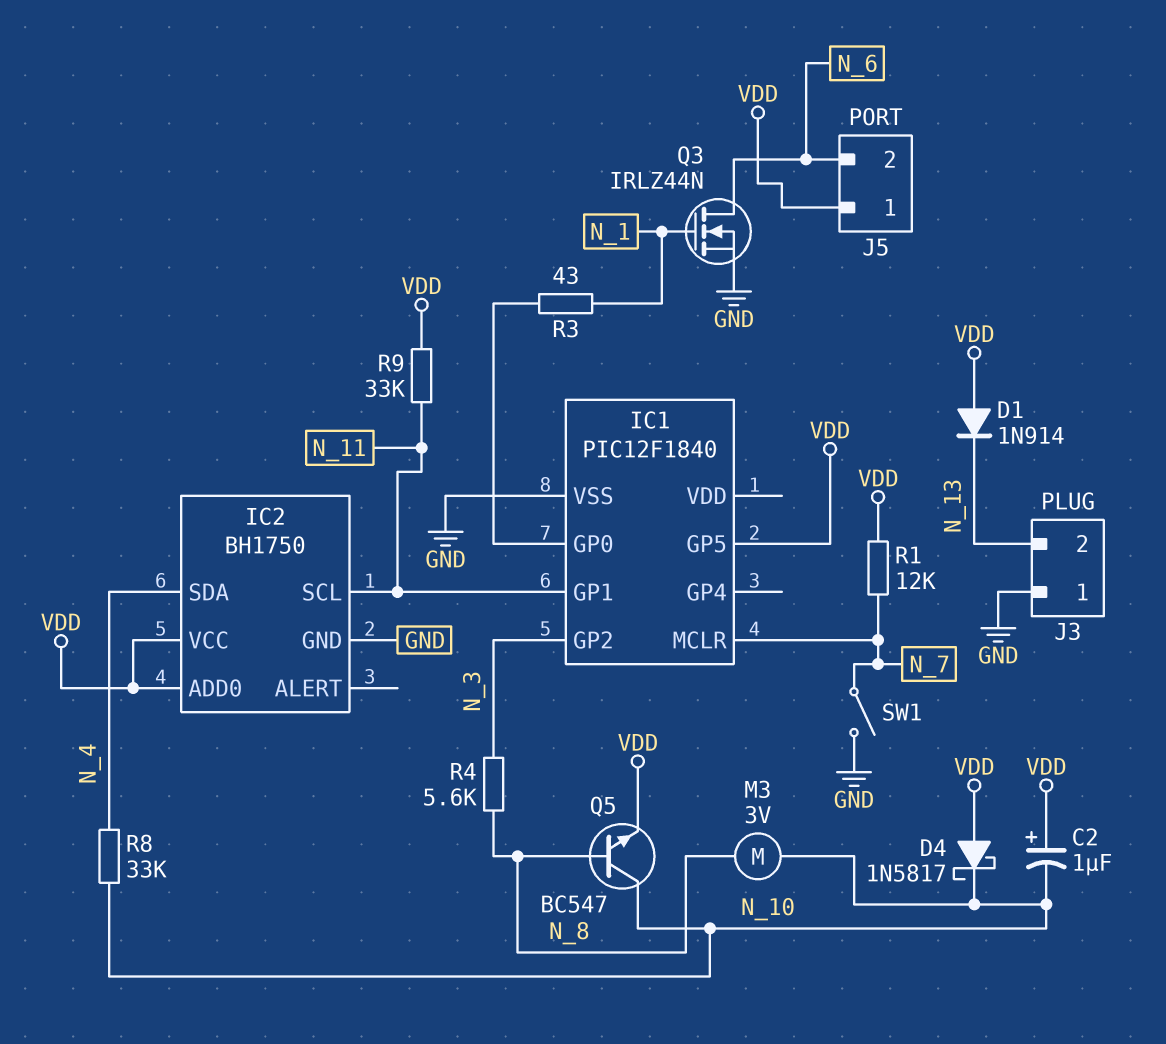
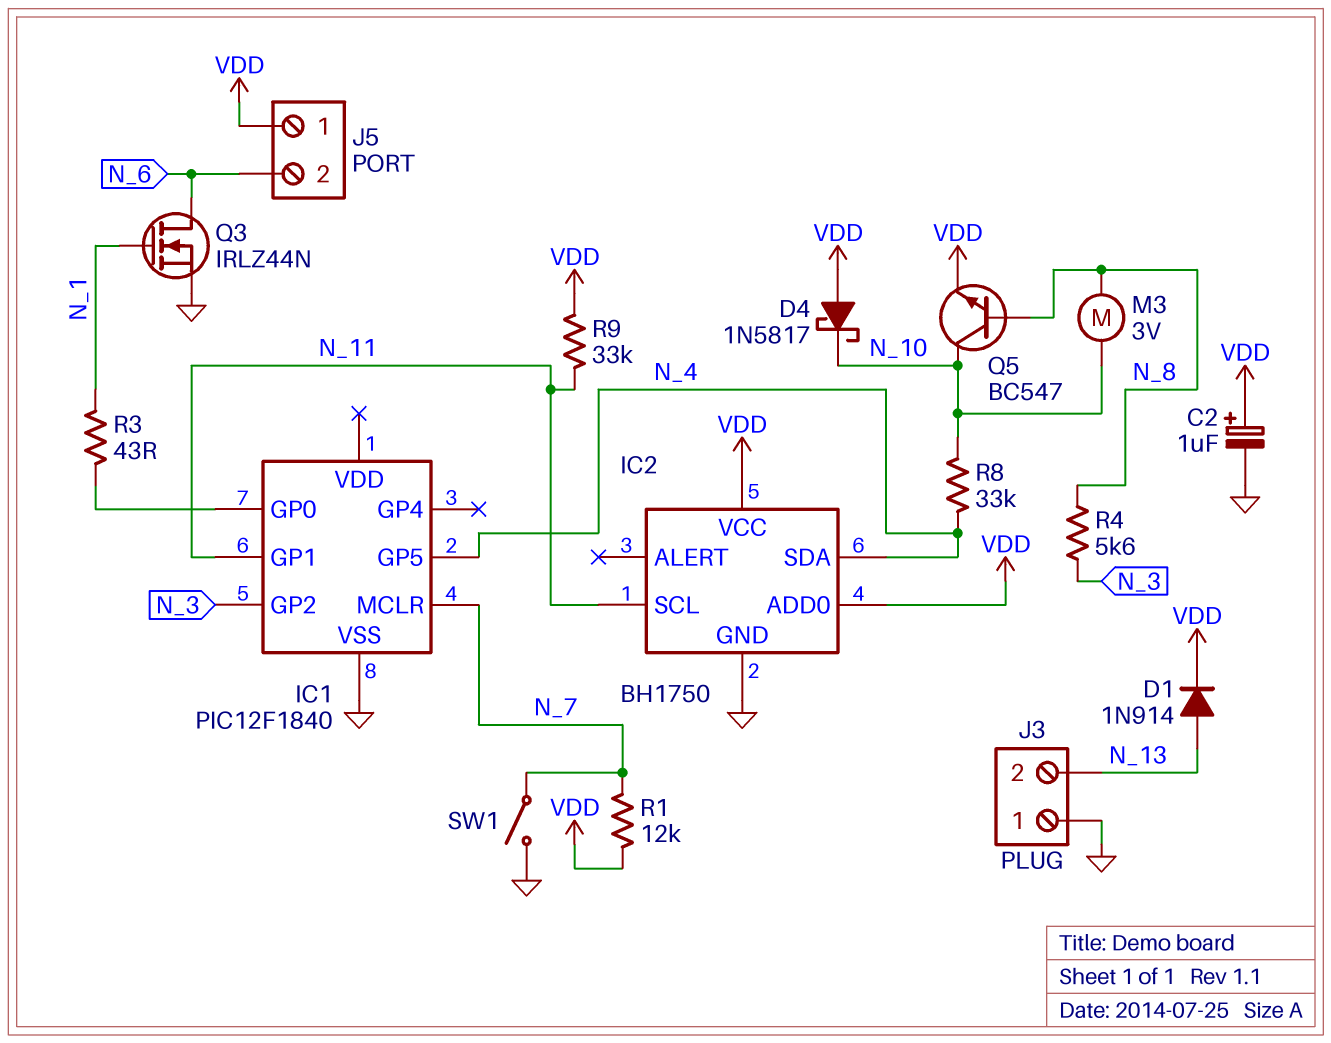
C2: 1uF (plus VDD, minus N_10) -> 1uF (plus VDD, minus GND)
D1: diode 1N914 (A VDD, K N_13) -> diode 1N914 (A N_13, K VDD)
IC1 pin GP5: VDD -> N_4

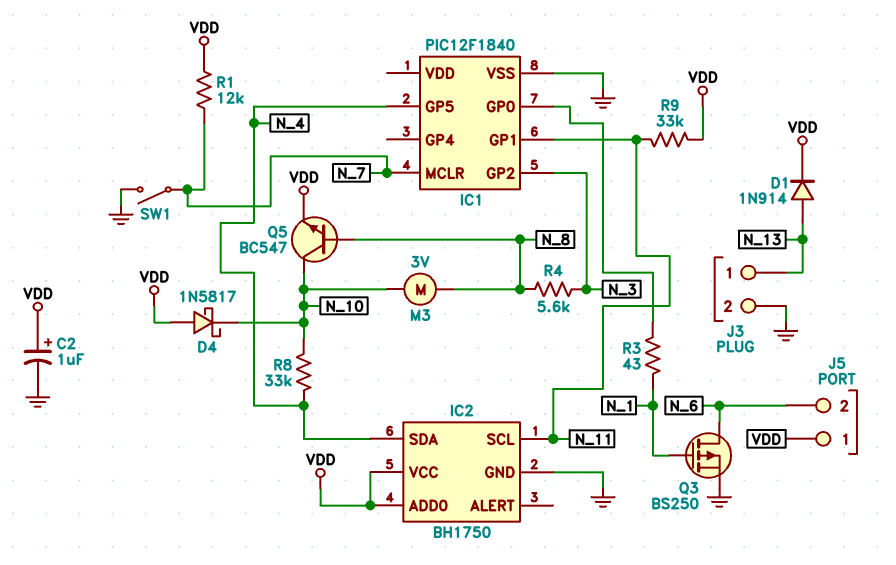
J3 pin 1: GND -> N_13
J3 pin 2: N_13 -> GND
Q3: NMOS IRLZ44N (G N_1, D N_6, S GND) -> PMOS BS250 (G N_1, D N_6, S GND)

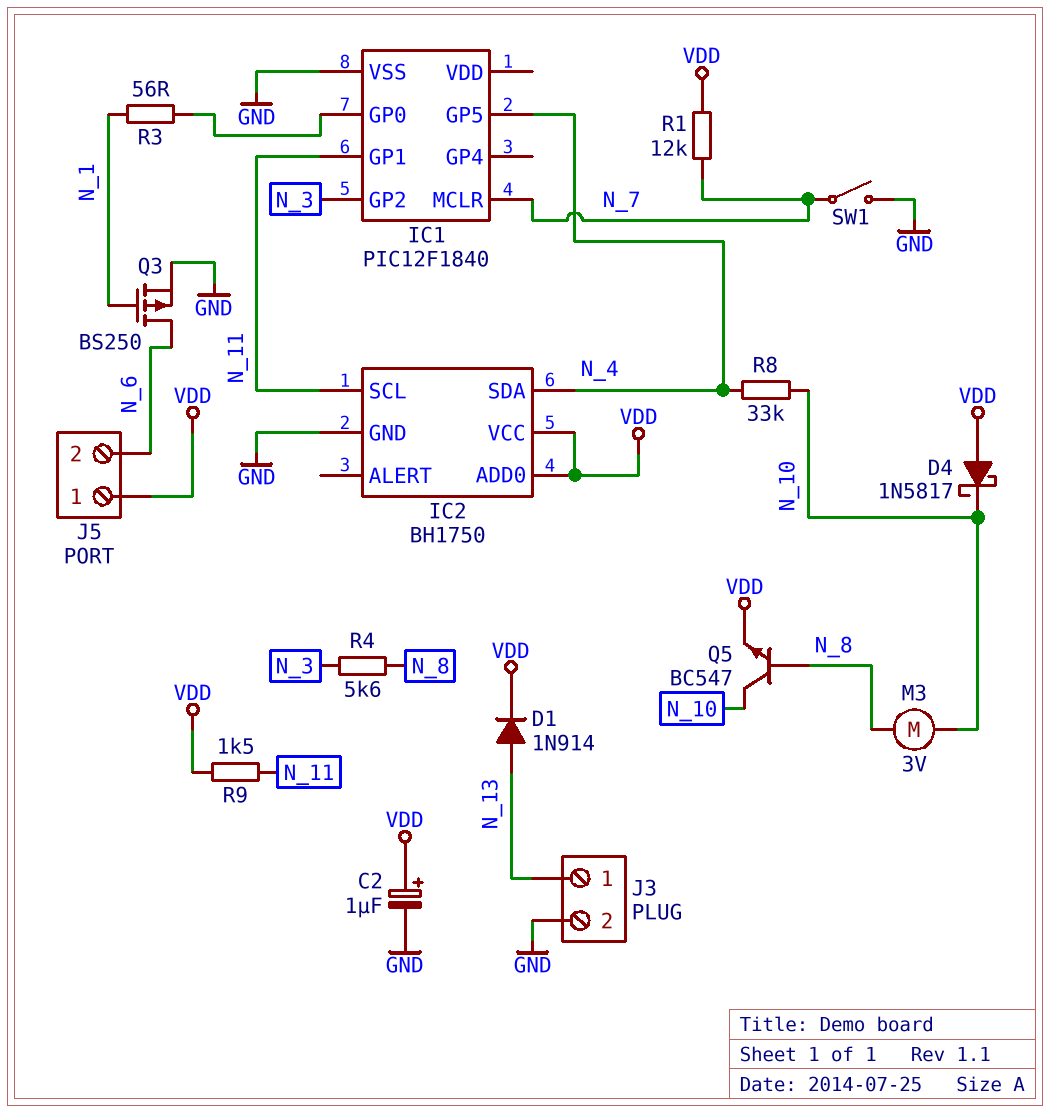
R3: 43 (IC1/GP0, N_1) -> 56 (IC1/GP0, N_1)
R9: 33k (N_11, VDD) -> 1.5k (N_11, VDD)

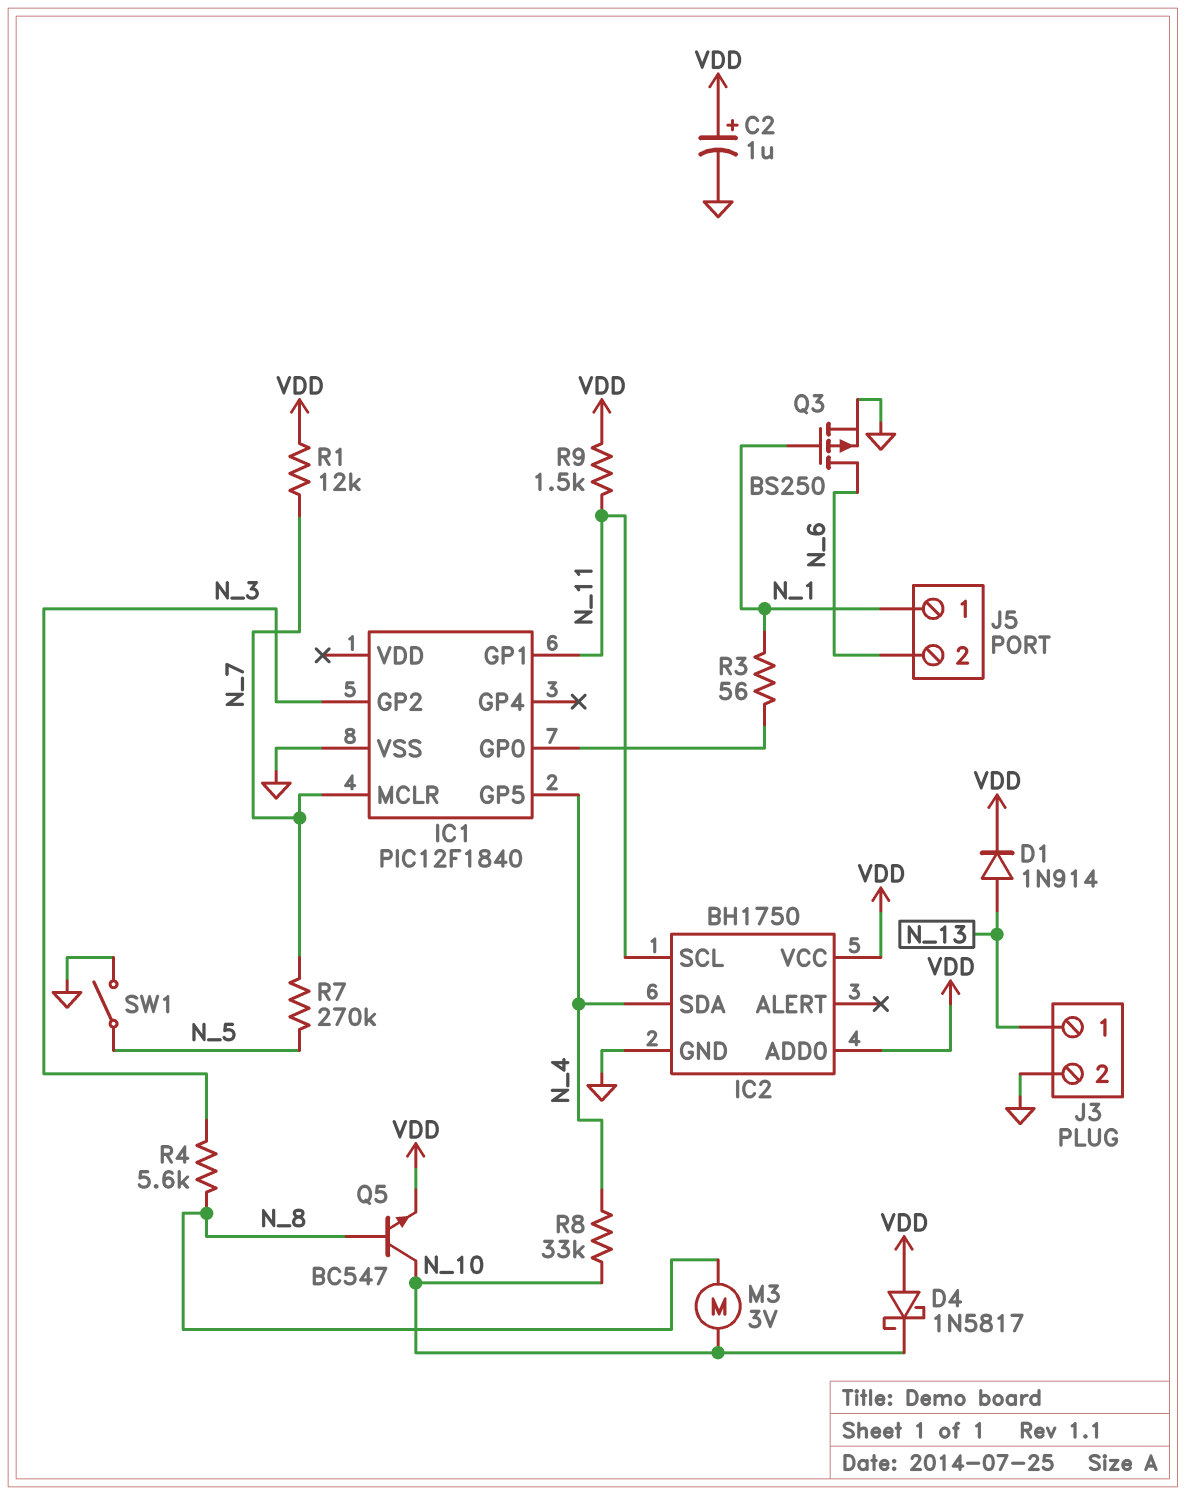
J5 pin 1: VDD -> N_1
R7: none -> 270k (N_5, N_7)
SW1: switch (GND, N_7) -> switch (GND, N_5)

